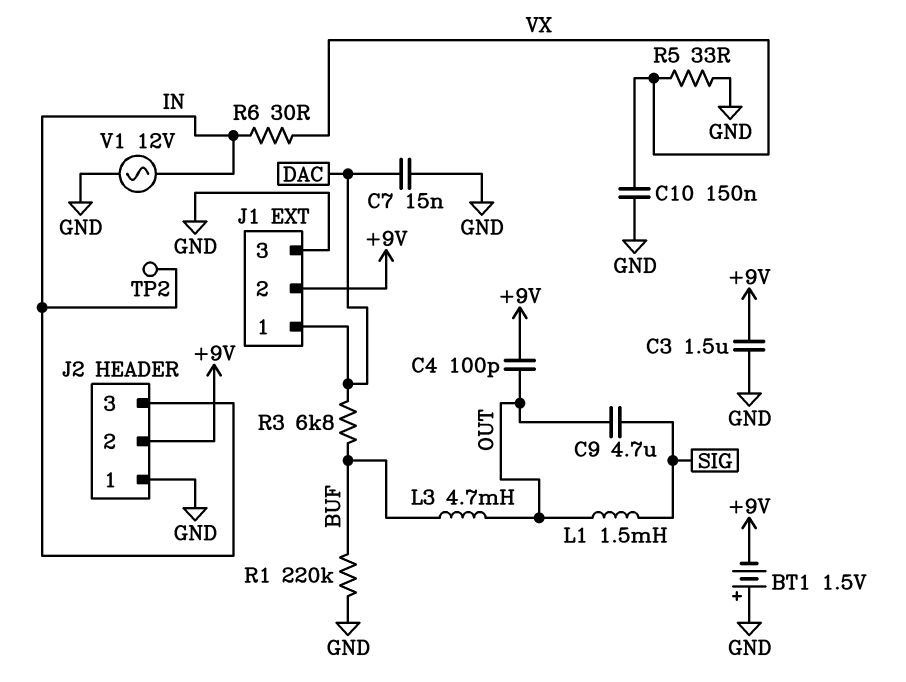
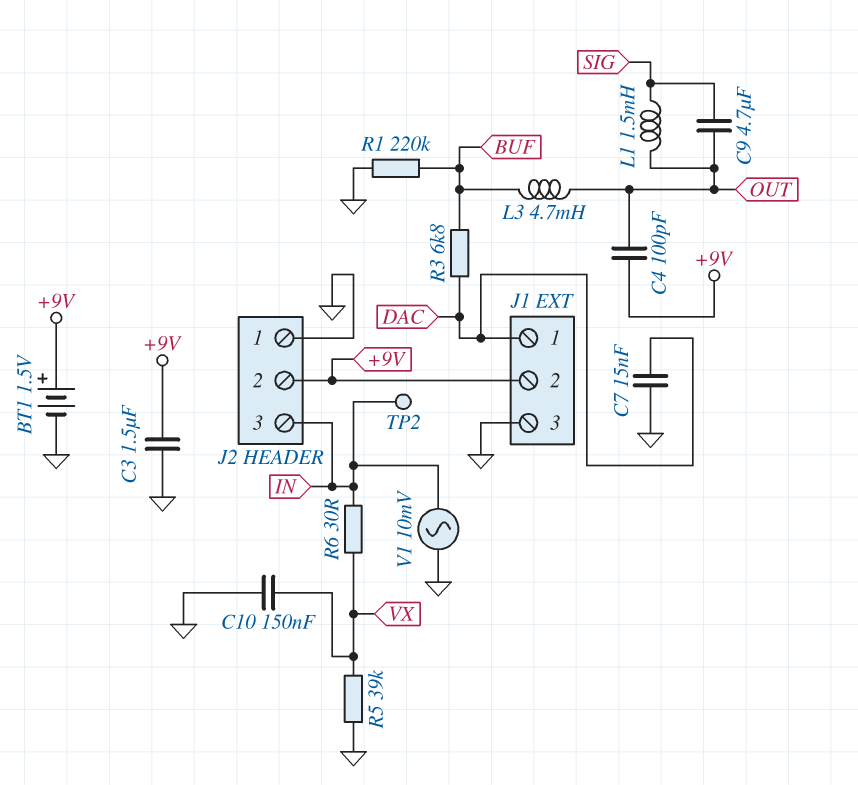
BT1: 1.5V (plus GND, minus +9V) -> 1.5V (plus +9V, minus GND)
R5: 33 (GND, VX) -> 39k (GND, VX)
V1: AC 12V (GND, IN) -> AC 10mV (GND, IN)

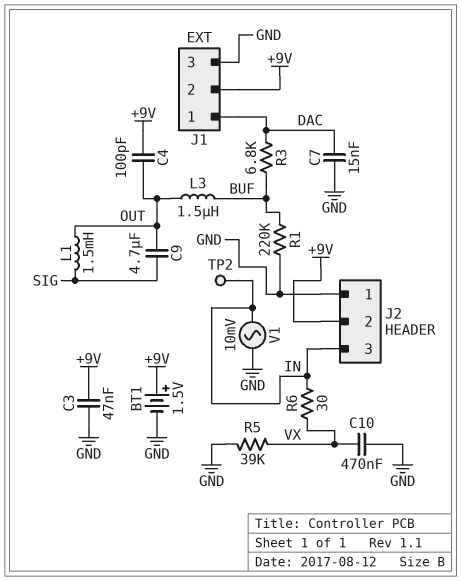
C3: 1.5uF (+9V, GND) -> 47nF (+9V, GND)
C10: 150nF (GND, VX) -> 470nF (GND, VX)
L3: 4.7mH (BUF, OUT) -> 1.5uH (BUF, OUT)

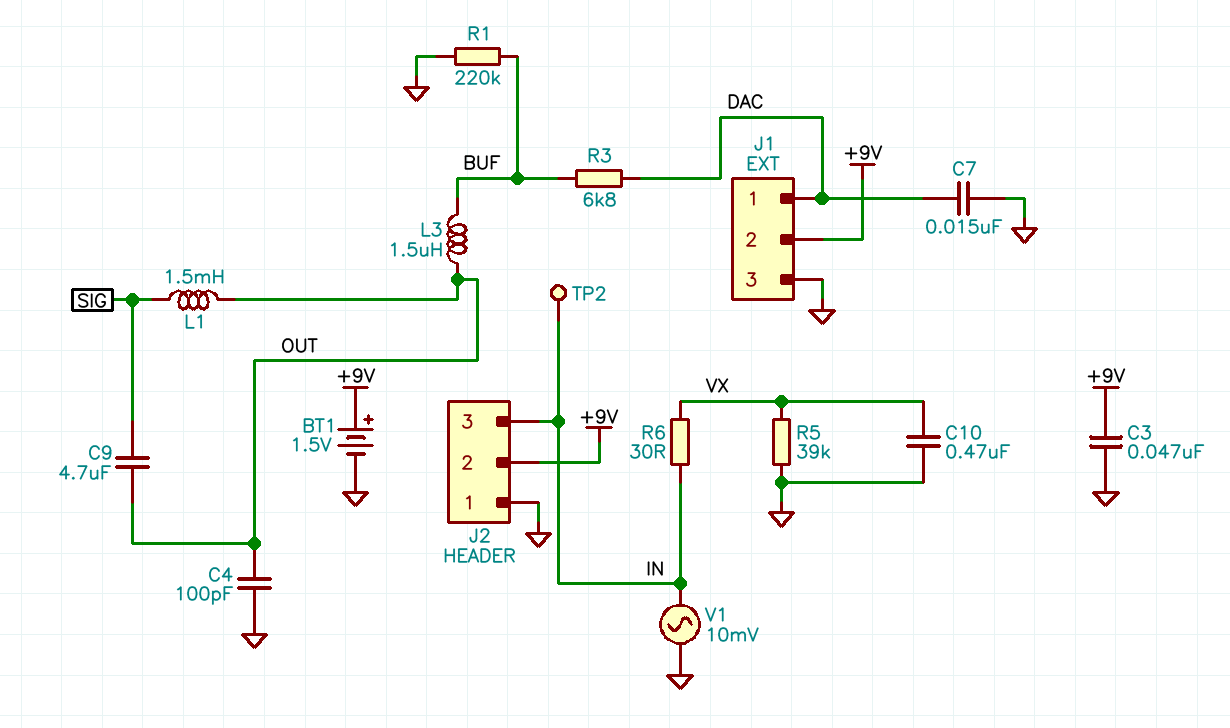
C4: 100pF (+9V, OUT) -> 100pF (GND, OUT)

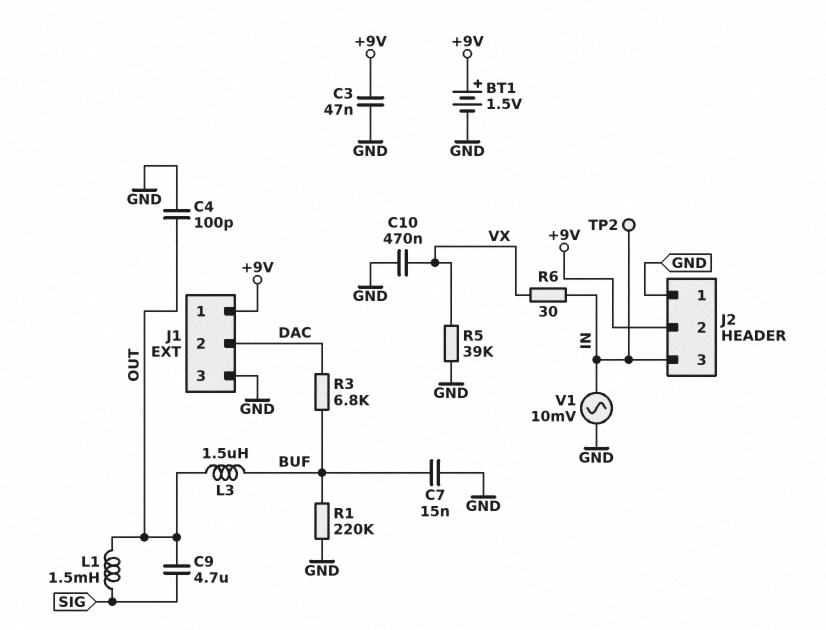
C7: 15nF (DAC, GND) -> 15nF (BUF, GND)
J1 pin 1: DAC -> +9V
J1 pin 2: +9V -> DAC

